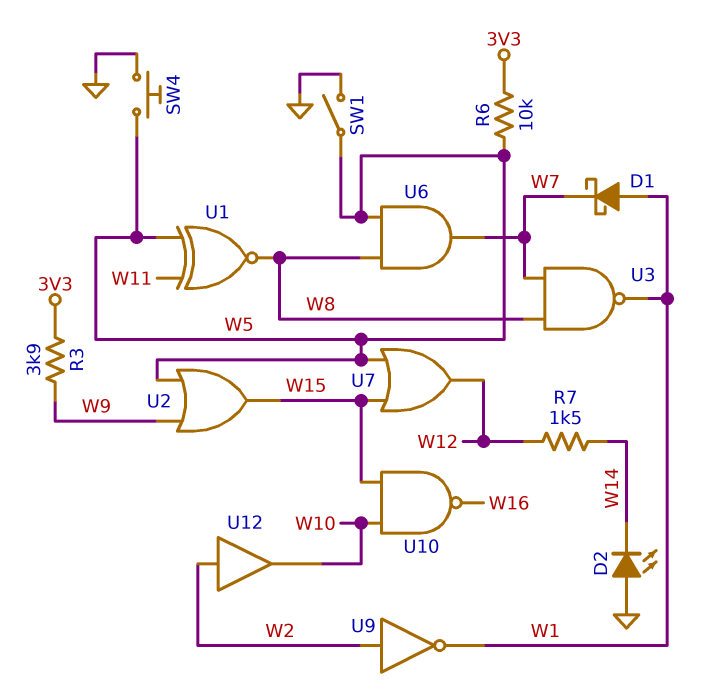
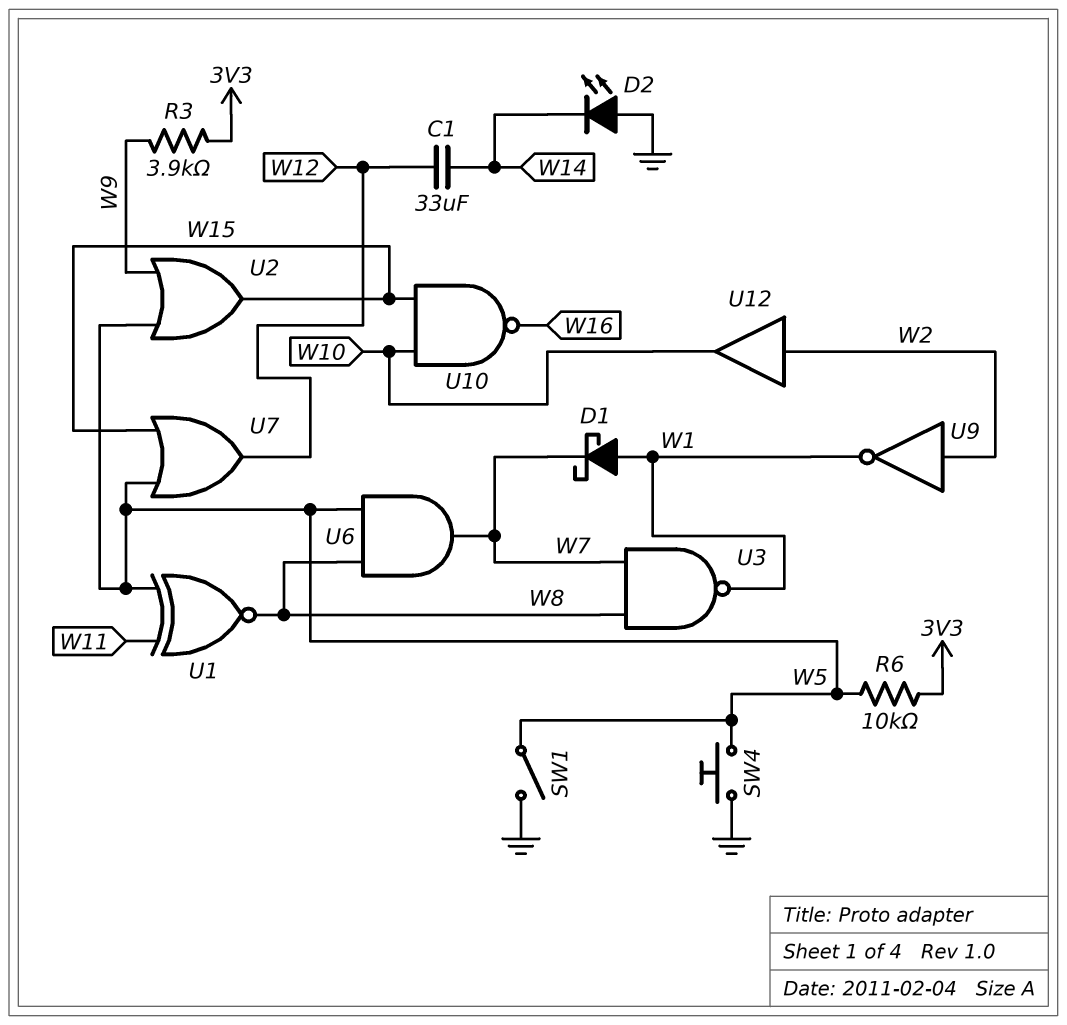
C1: none -> 33uF (W12, W14)
R7: 1.5k (W12, W14) -> none

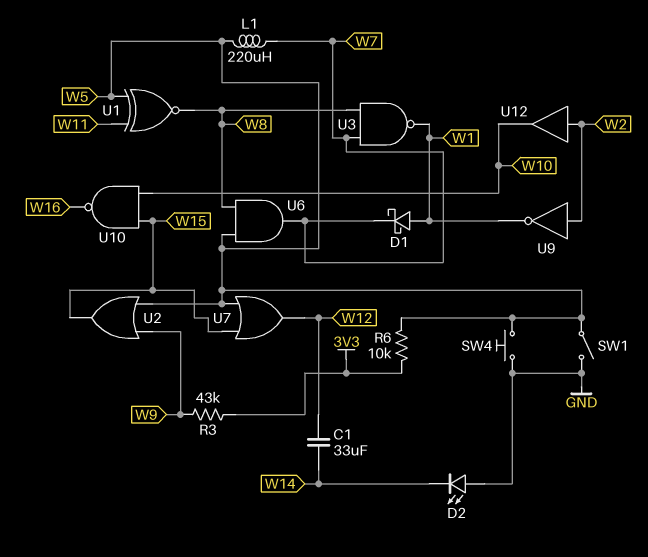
L1: none -> 220uH (W5, W7)
R3: 3.9k (3V3, W9) -> 43k (3V3, W9)

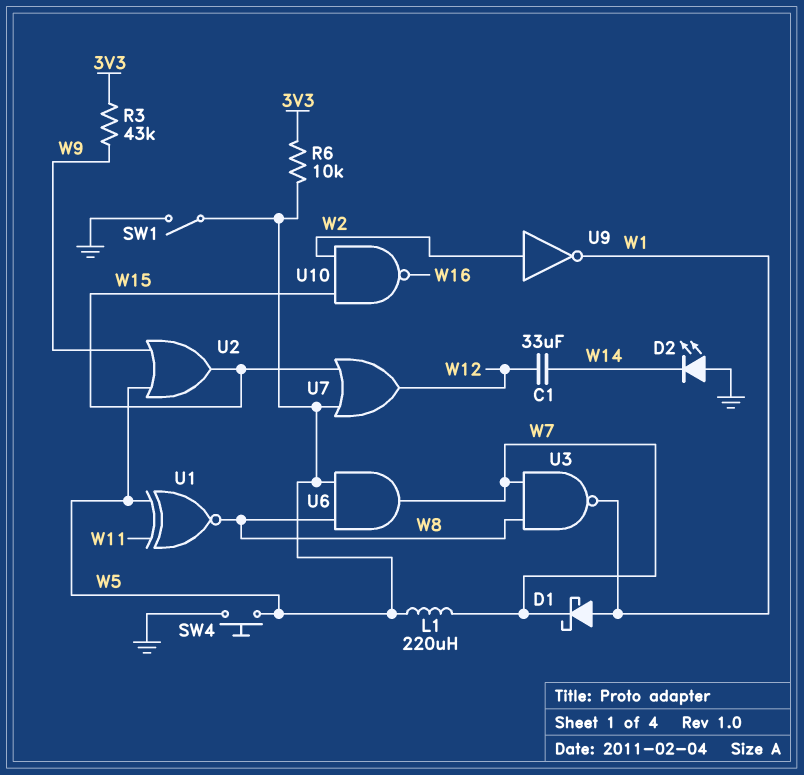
U10: NAND (in W10, in W15, out W16) -> NAND (in W2, in W15, out W16)
U12: buffer (in W2, out W10) -> none

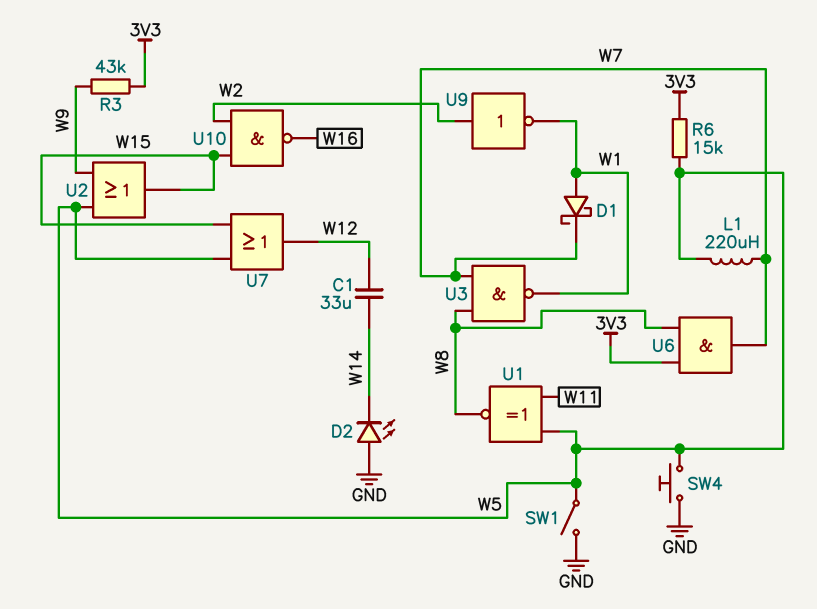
R6: 10k (3V3, W5) -> 15k (3V3, W5)
U6: AND (in W5, in W8, out W7) -> AND (in 3V3, in W8, out W7)

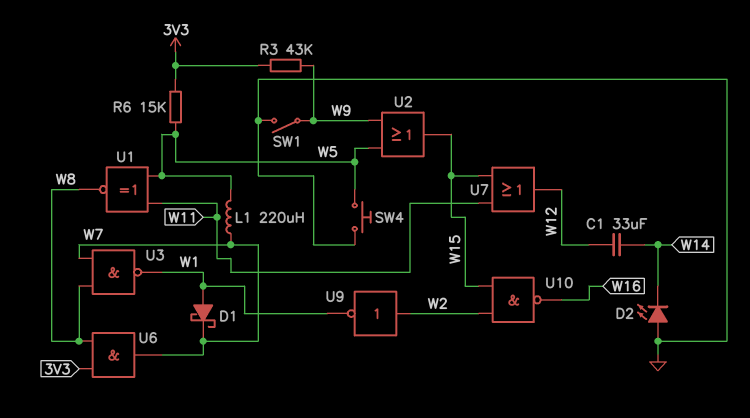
SW1: switch (GND, W5) -> switch (GND, W9)
U7: OR (in W5, in W15, out W12) -> OR (in W11, in W15, out W12)

